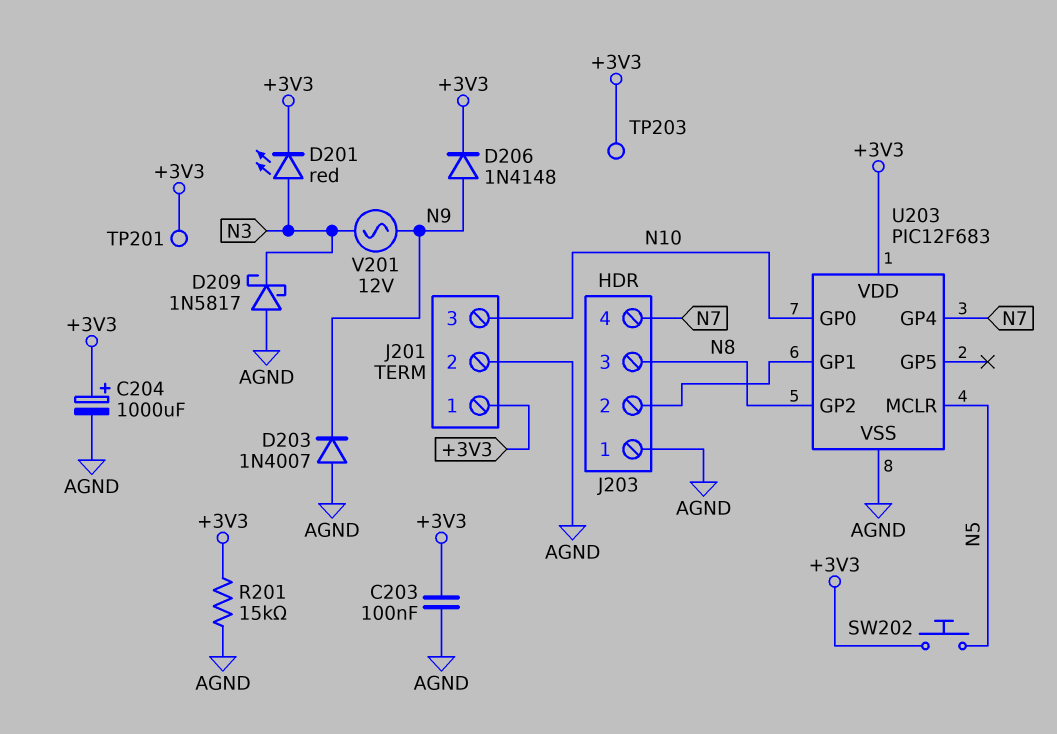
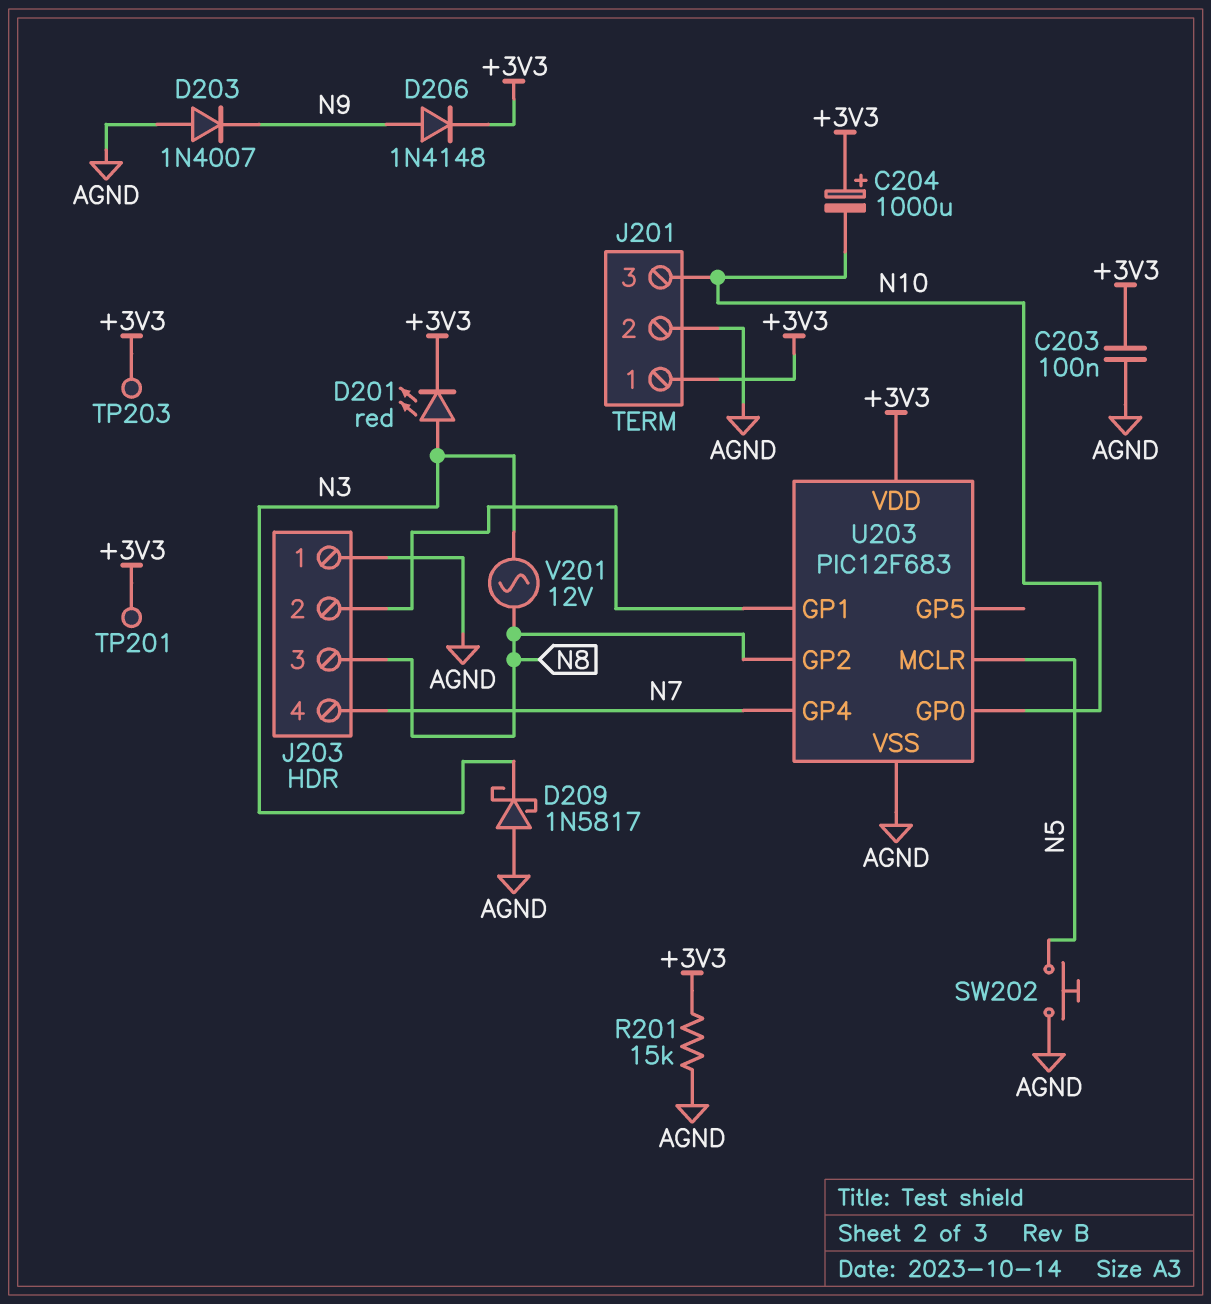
C204: 1000uF (plus +3V3, minus AGND) -> 1000uF (plus +3V3, minus N10)
SW202: button (+3V3, N5) -> button (AGND, N5)
V201: AC 12V (N3, N9) -> AC 12V (N3, N8)

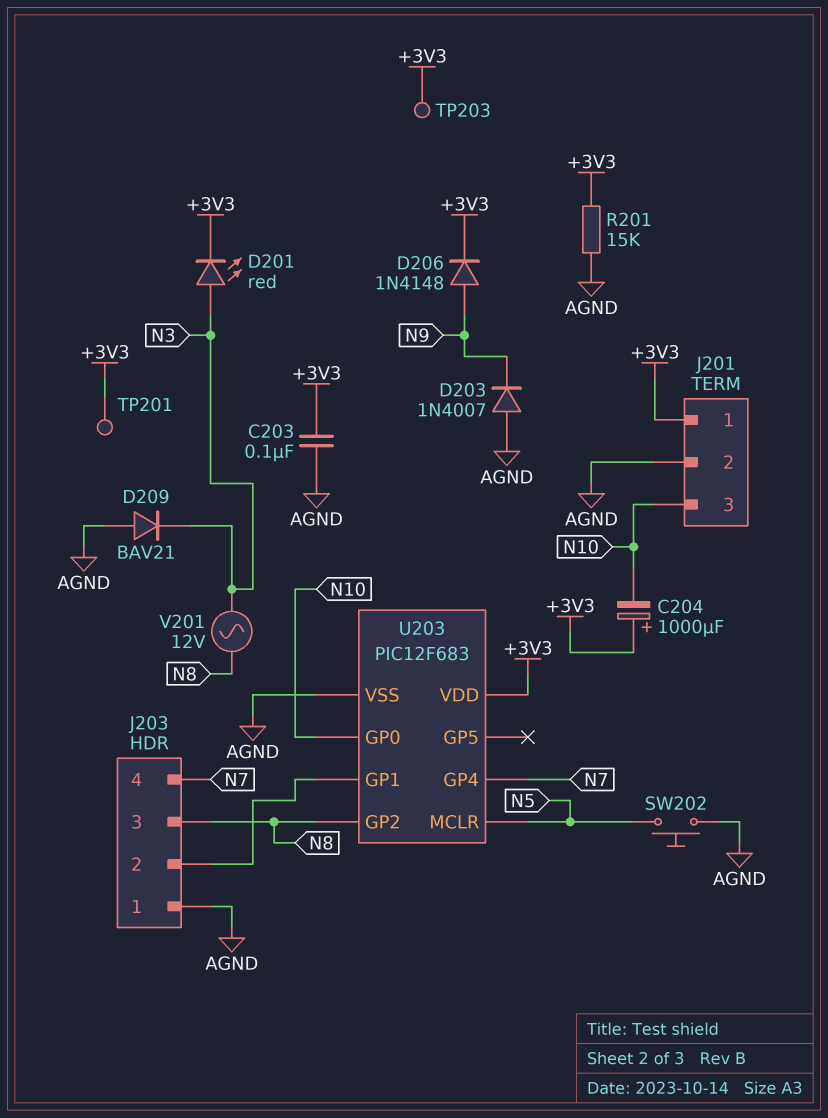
D209: schottky 1N5817 (A AGND, K N3) -> diode BAV21 (A AGND, K N3)

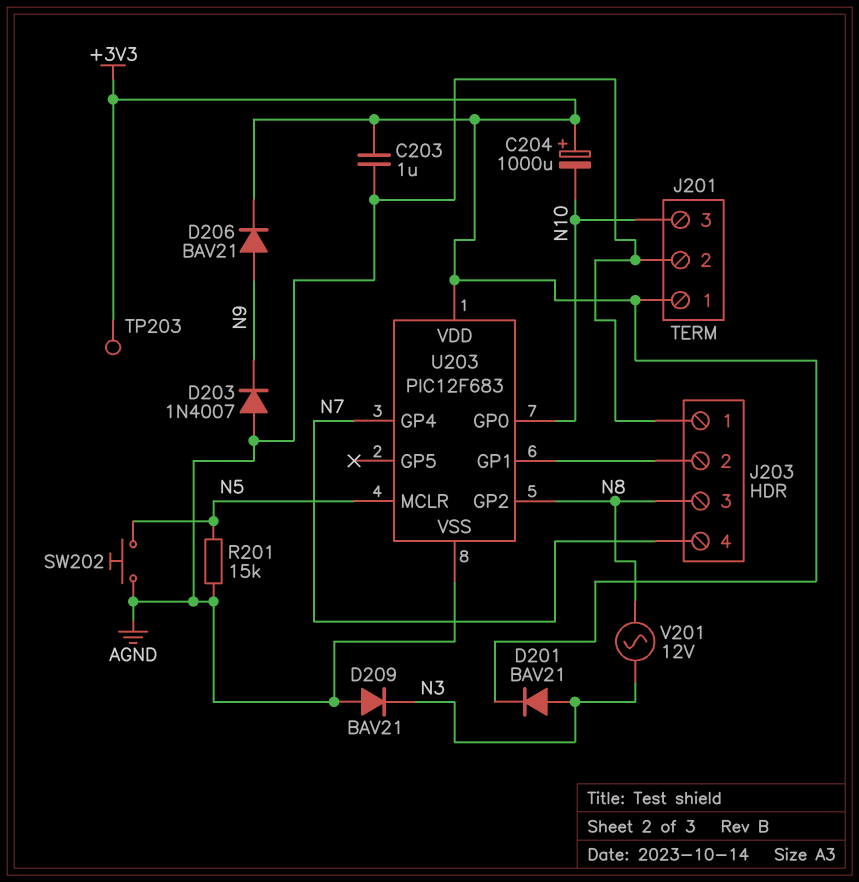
C203: 100nF (+3V3, AGND) -> 1uF (+3V3, AGND)
D201: LED red (A N3, K +3V3) -> diode BAV21 (A N3, K +3V3)
D206: diode 1N4148 (A N9, K +3V3) -> diode BAV21 (A N9, K +3V3)
R201: 15k (+3V3, AGND) -> 15k (AGND, N5)
TP201: test point (+3V3) -> none

